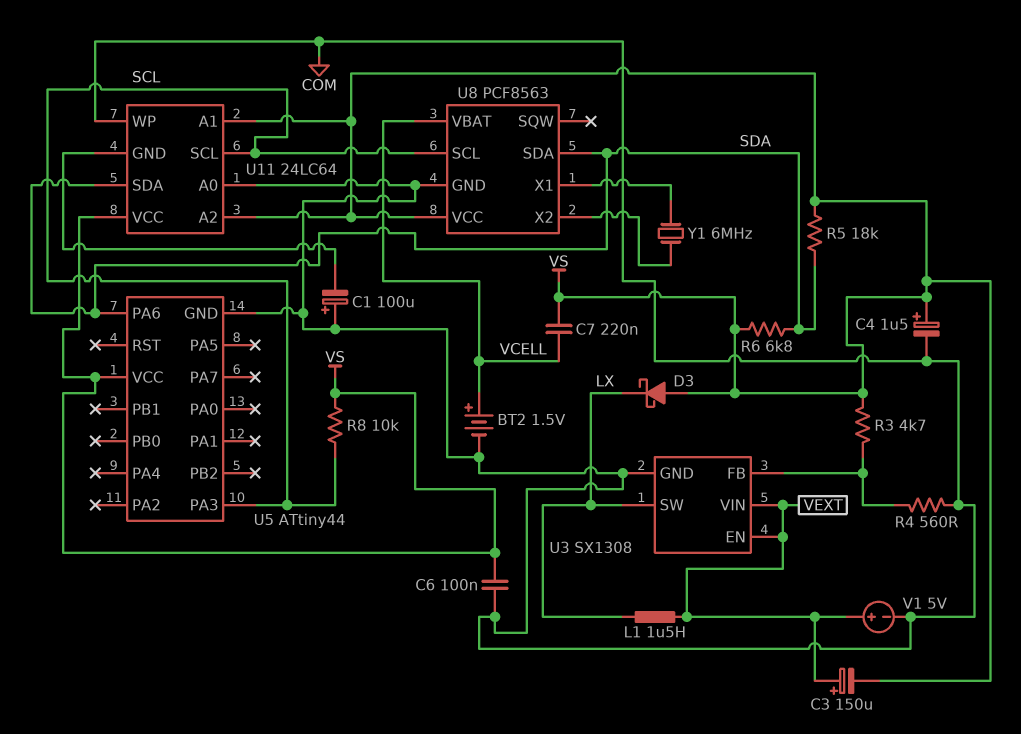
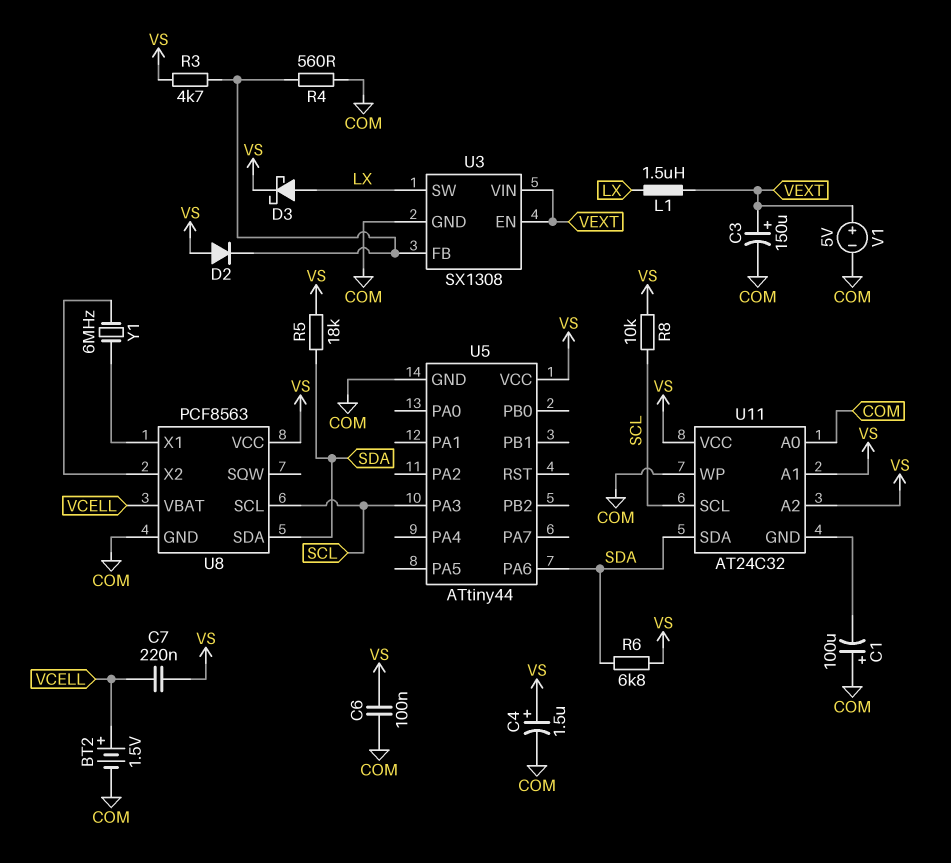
C3: 150uF (plus VEXT, minus VS) -> 150uF (plus VEXT, minus COM)
D2: none -> diode (A VS, K U3/FB)
D3: schottky (A VS, K LX) -> schottky (A LX, K VS)
U11: 24LC64 -> AT24C32

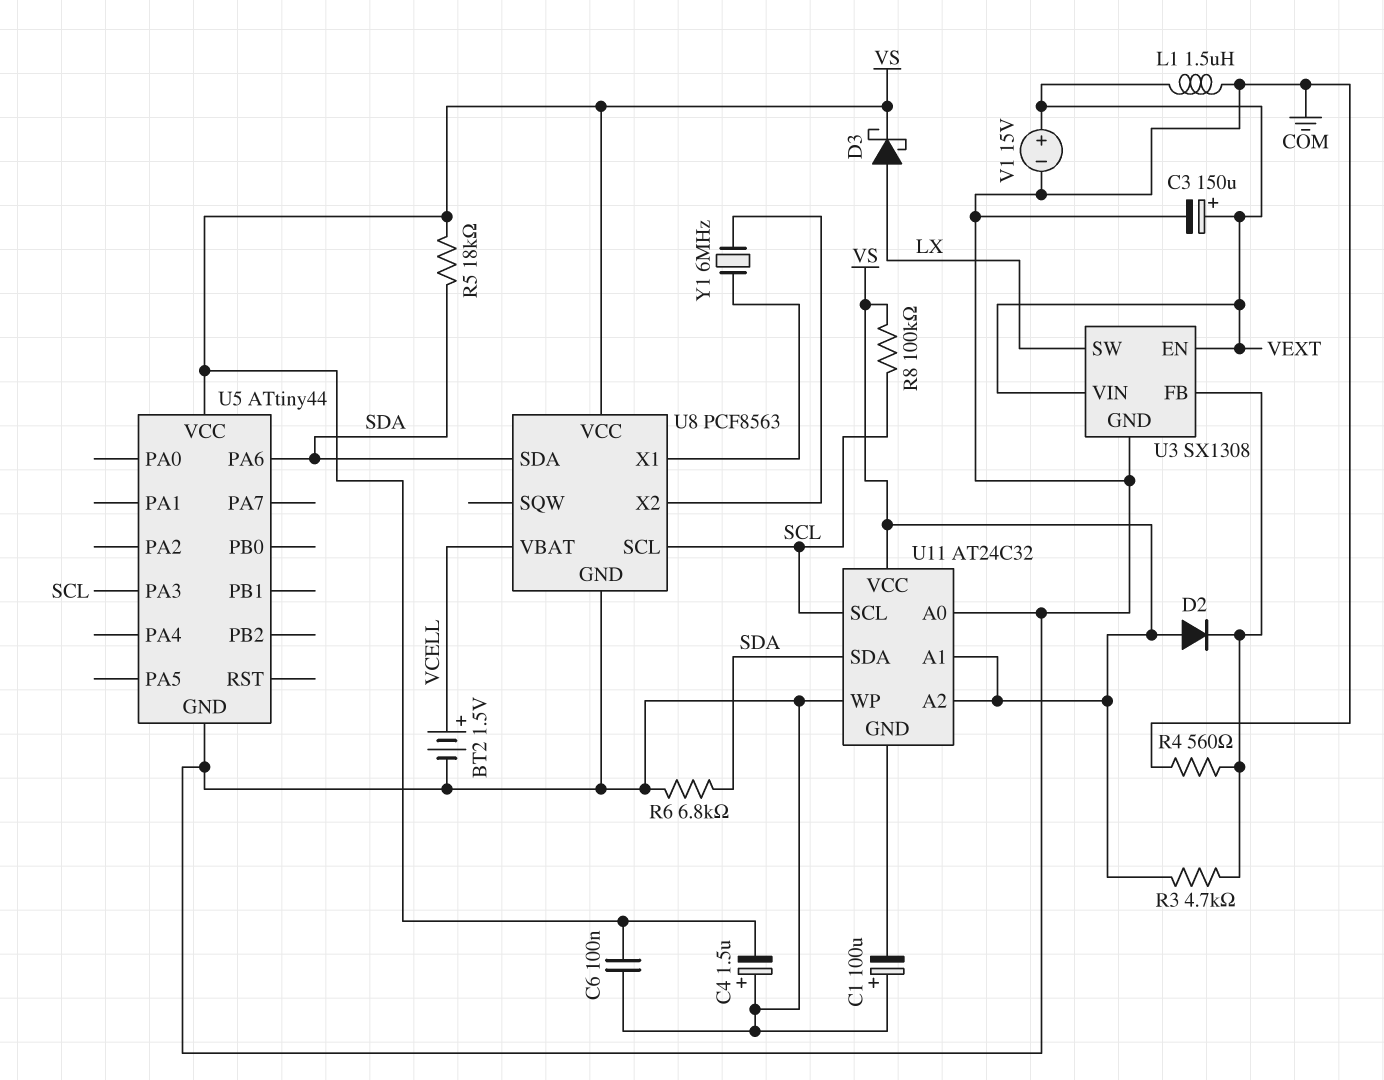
C4: 1.5uF (plus VS, minus COM) -> 1.5uF (plus COM, minus VS)
C7: 220nF (VCELL, VS) -> none
L1: 1.5uH (LX, VEXT) -> 1.5uH (COM, VEXT)
R6: 6.8k (SDA, VS) -> 6.8k (COM, SDA)
R8: 10k (SCL, VS) -> 100k (SCL, VS)
V1: 5V (plus VEXT, minus COM) -> 15V (plus VEXT, minus COM)

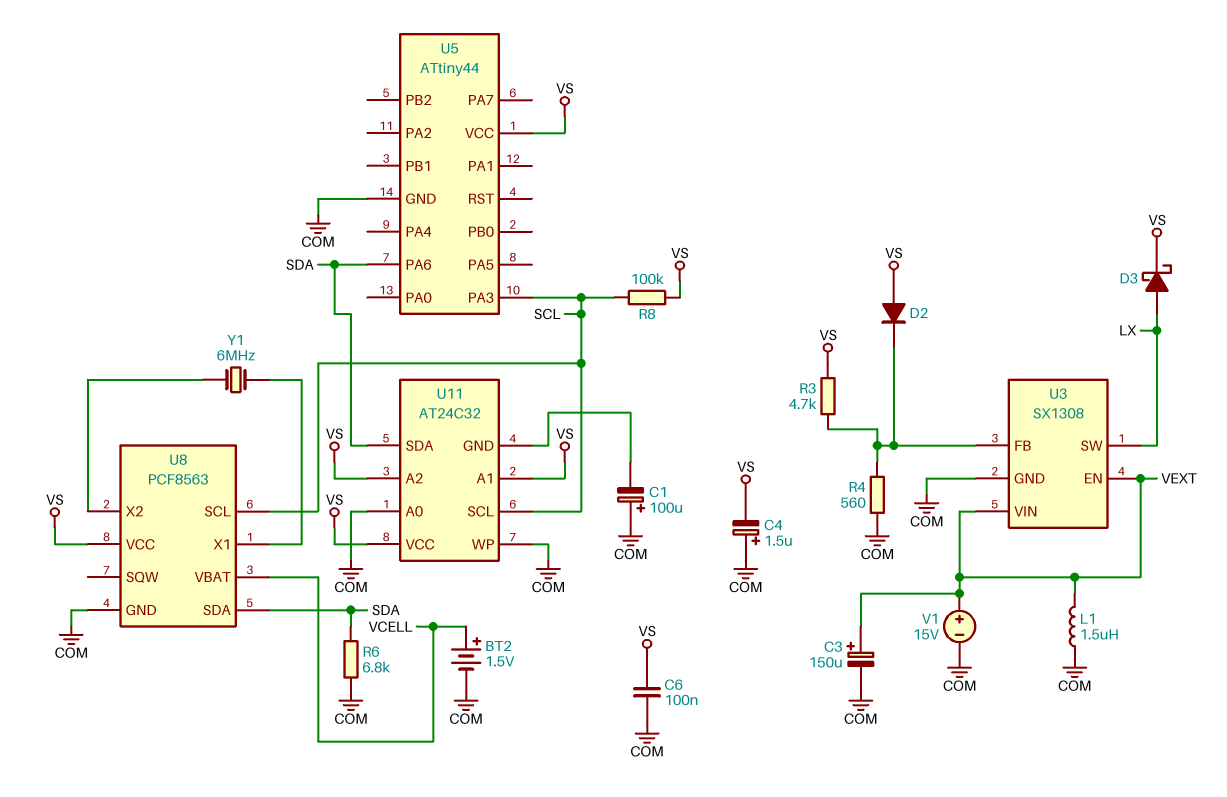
R5: 18k (SDA, VS) -> none

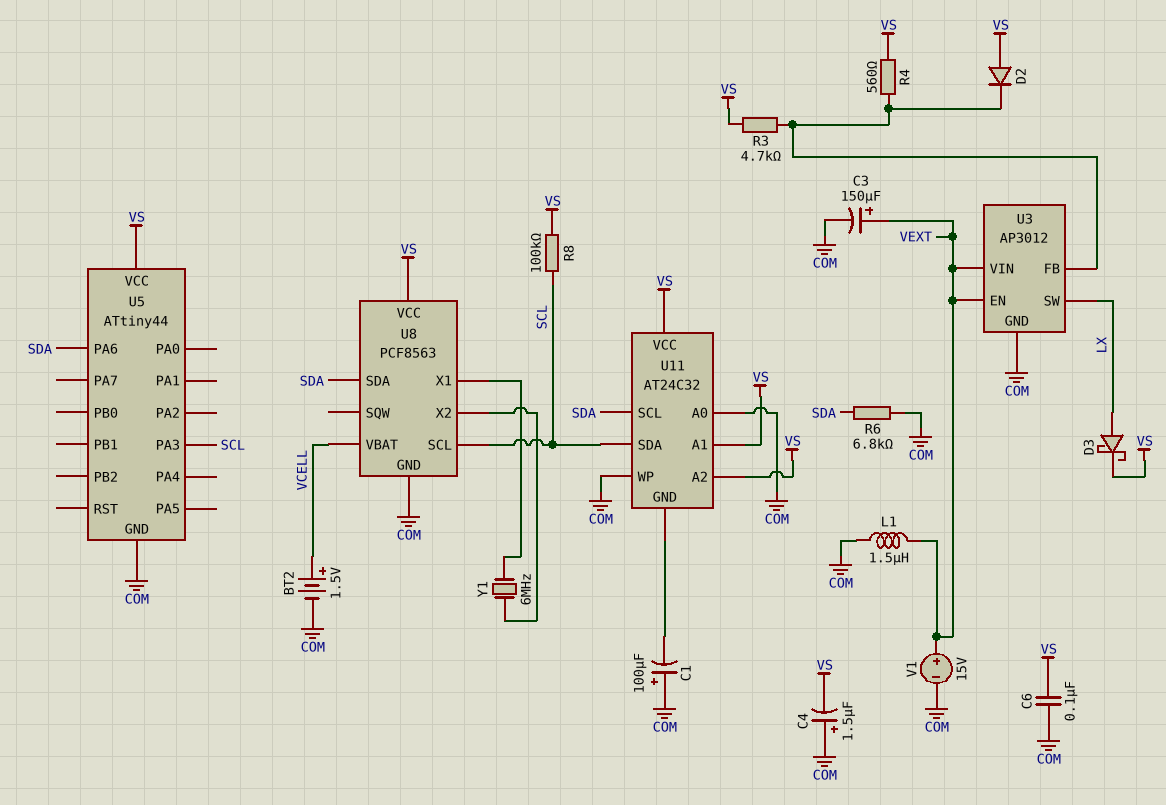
R4: 560 (COM, U3/FB) -> 560 (U3/FB, VS)
U3: SX1308 -> AP3012
U11 pin SCL: SCL -> SDA
U11 pin SDA: SDA -> SCL

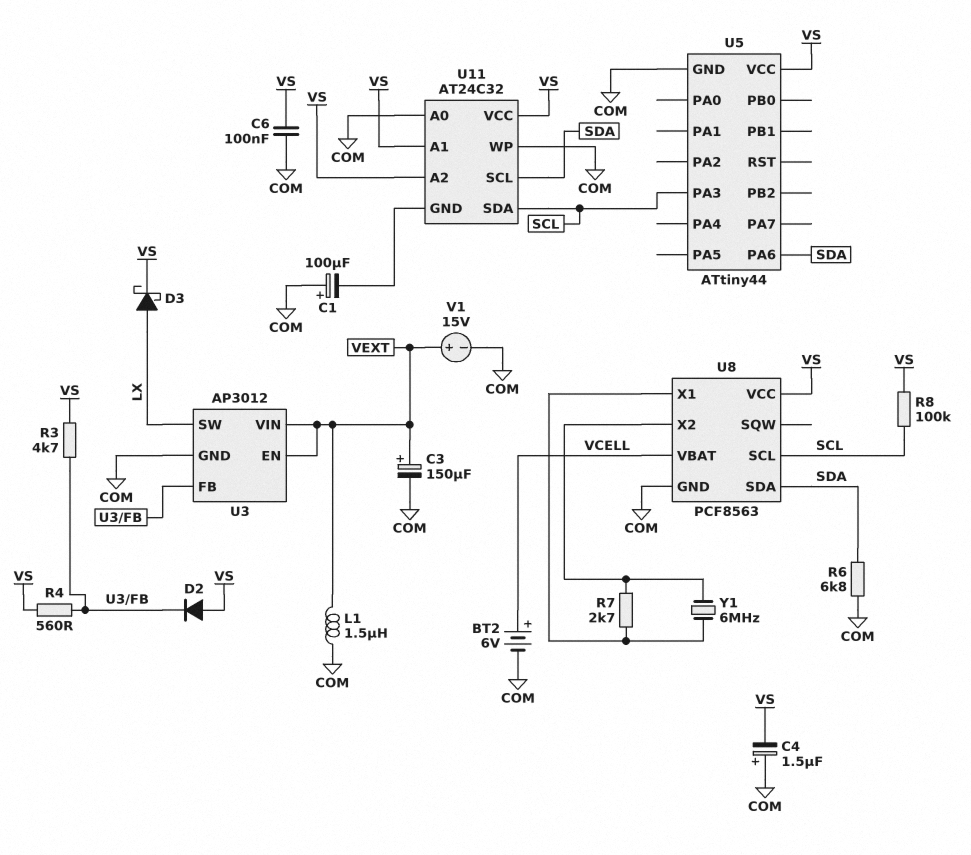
BT2: 1.5V (plus VCELL, minus COM) -> 6V (plus VCELL, minus COM)
R7: none -> 2.7k (U8/X1, U8/X2)

